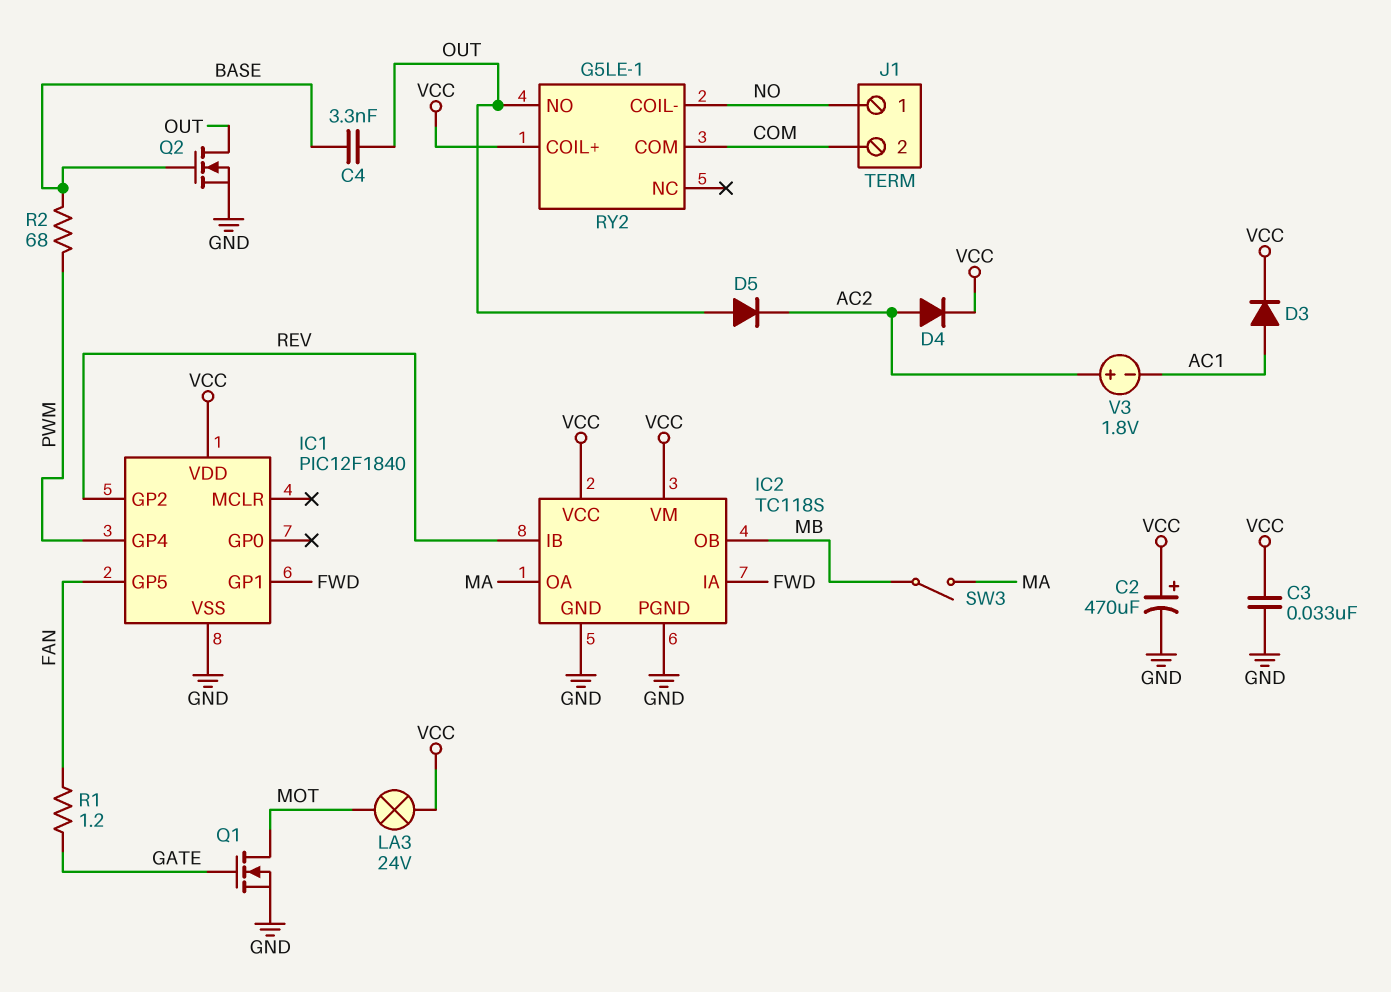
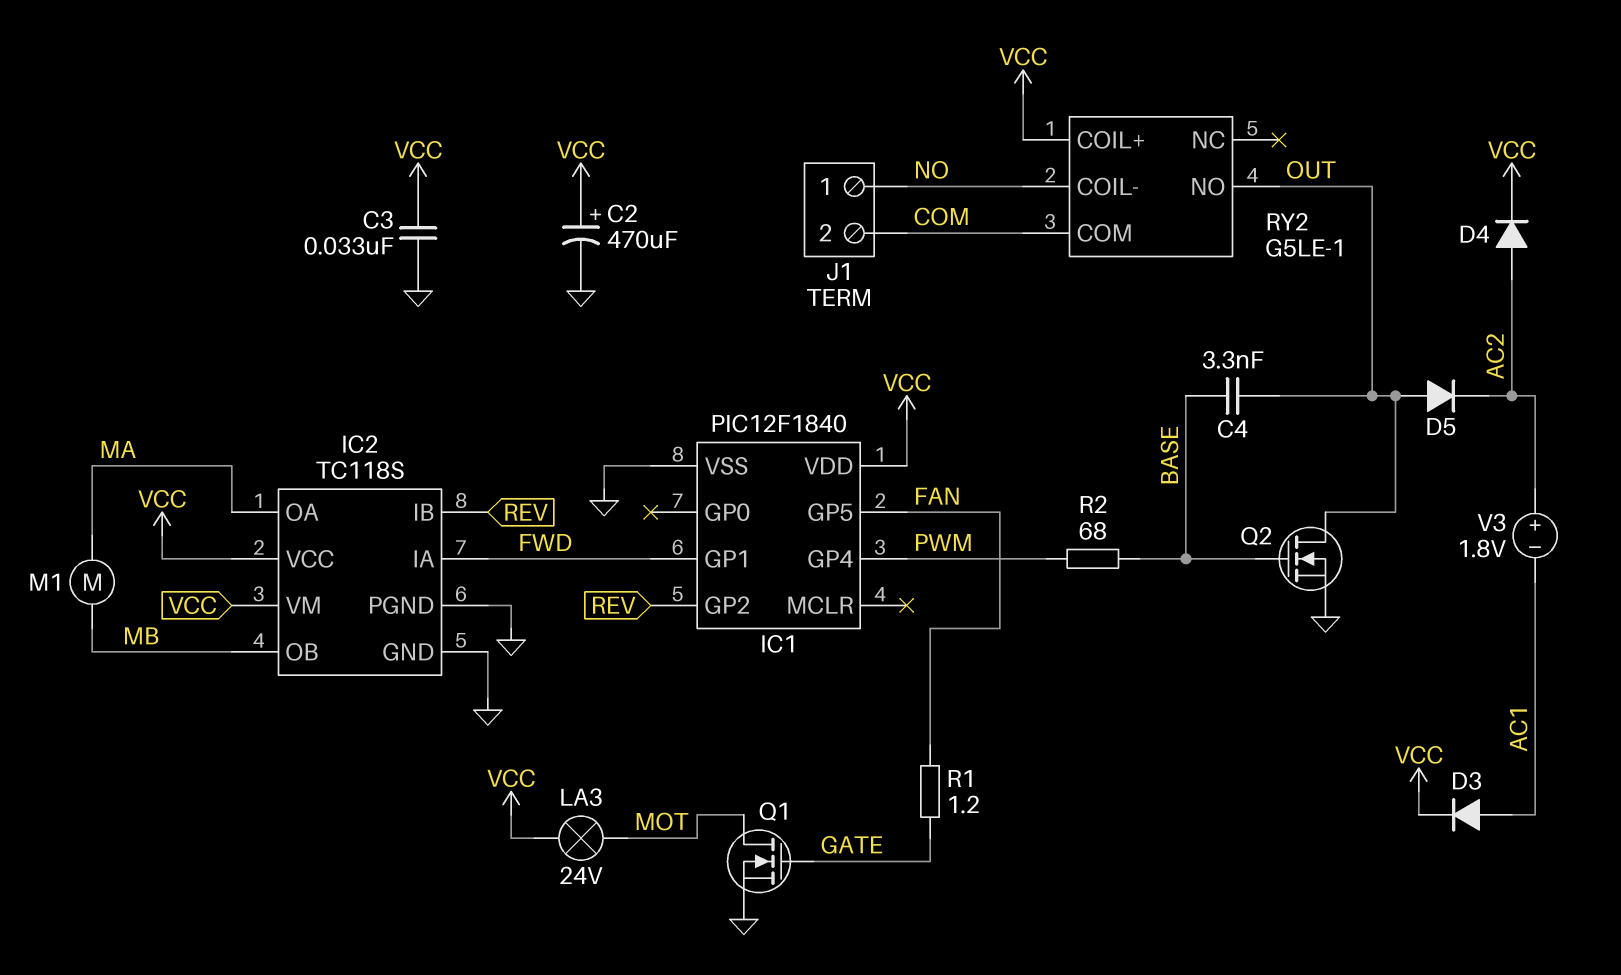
M1: none -> motor (MA, MB)
SW3: switch (MA, MB) -> none

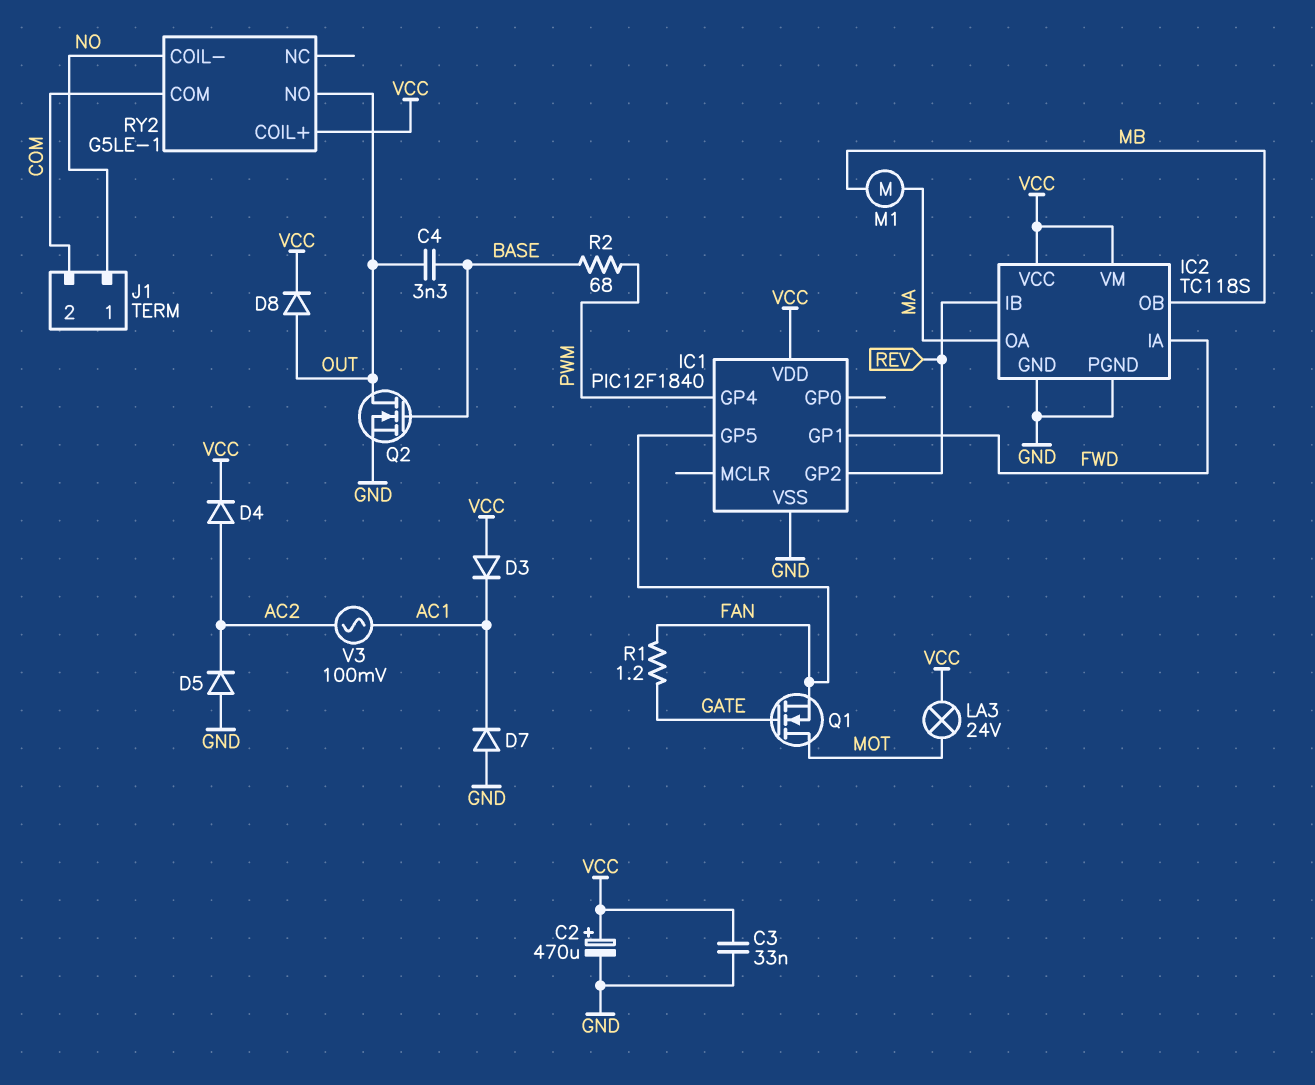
D3: diode (A AC1, K VCC) -> diode (A VCC, K AC1)
D5: diode (A OUT, K AC2) -> diode (A GND, K AC2)
D7: none -> diode (A GND, K AC1)
D8: none -> diode (A OUT, K VCC)
Q1: NMOS (G GATE, D MOT, S GND) -> NMOS (G GATE, D MOT, S FAN)
V3: 1.8V (plus AC2, minus AC1) -> AC 100mV (AC1, AC2)

